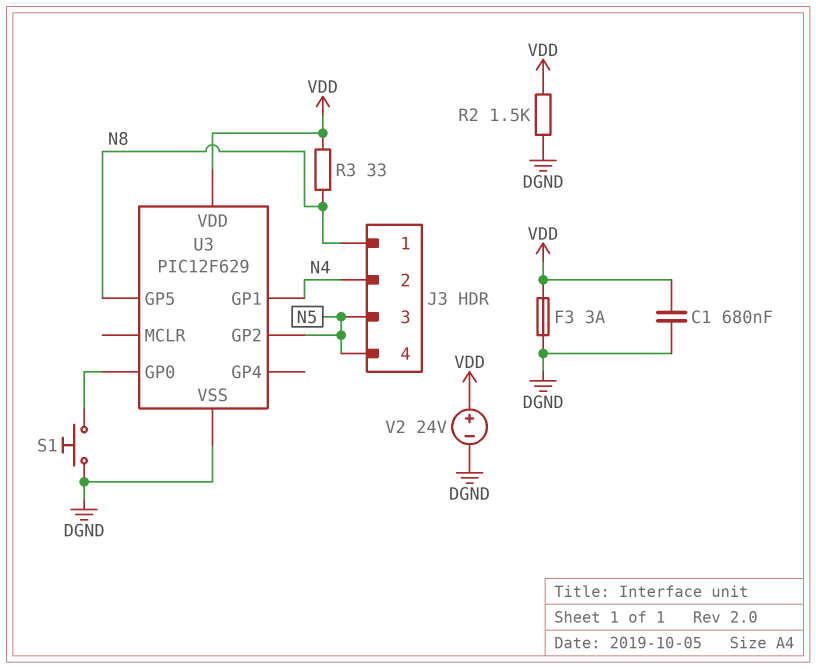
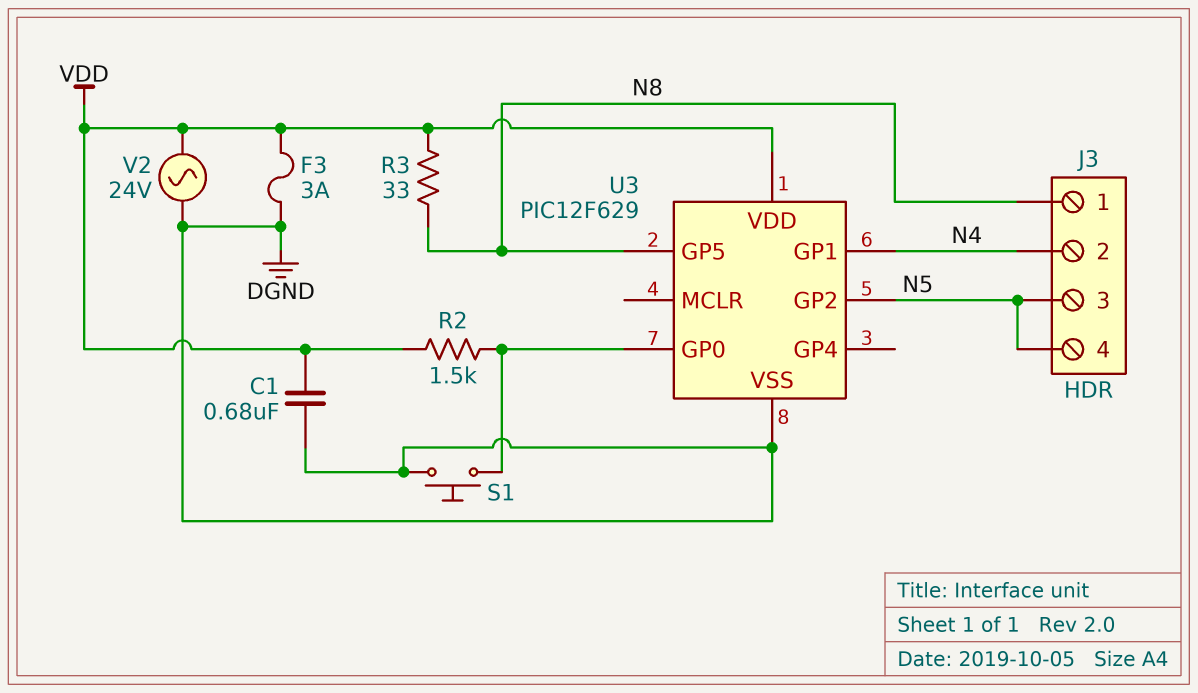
R2: 1.5k (DGND, VDD) -> 1.5k (U3/GP0, VDD)
V2: 24V (plus VDD, minus DGND) -> AC 24V (DGND, VDD)

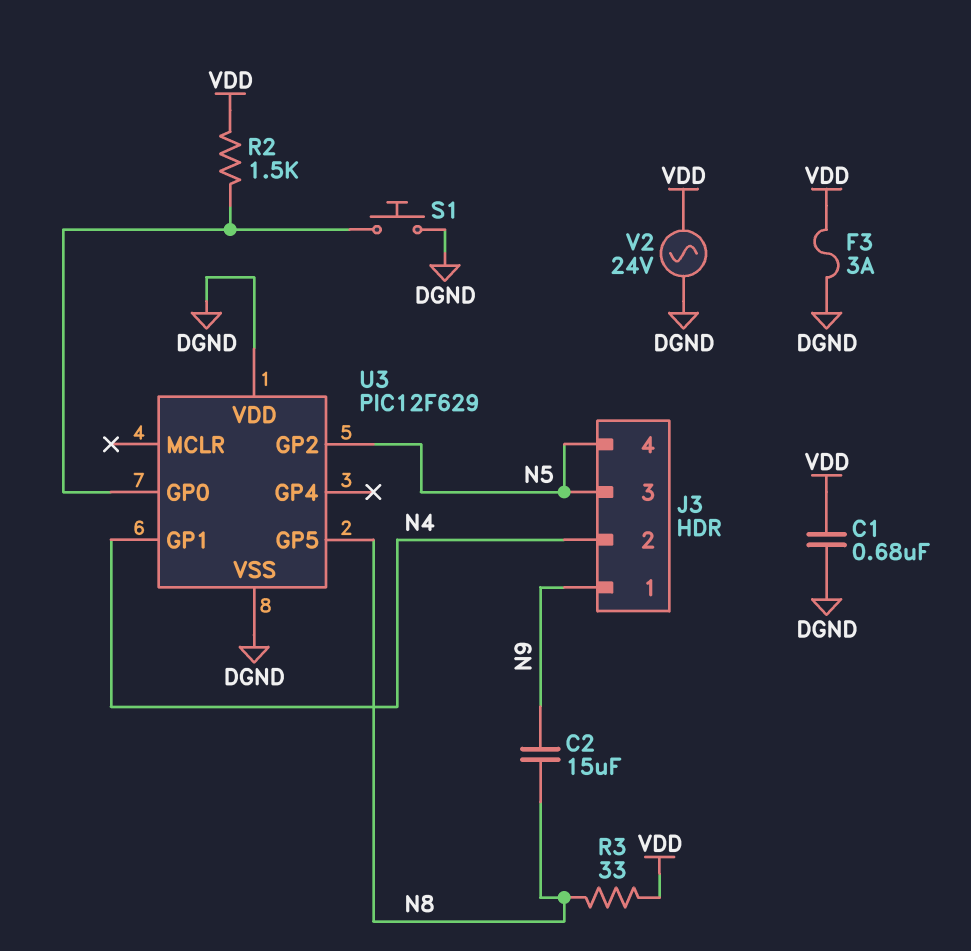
C2: none -> 15uF (N8, N9)
J3 pin 1: N8 -> N9
U3 pin VDD: VDD -> DGND

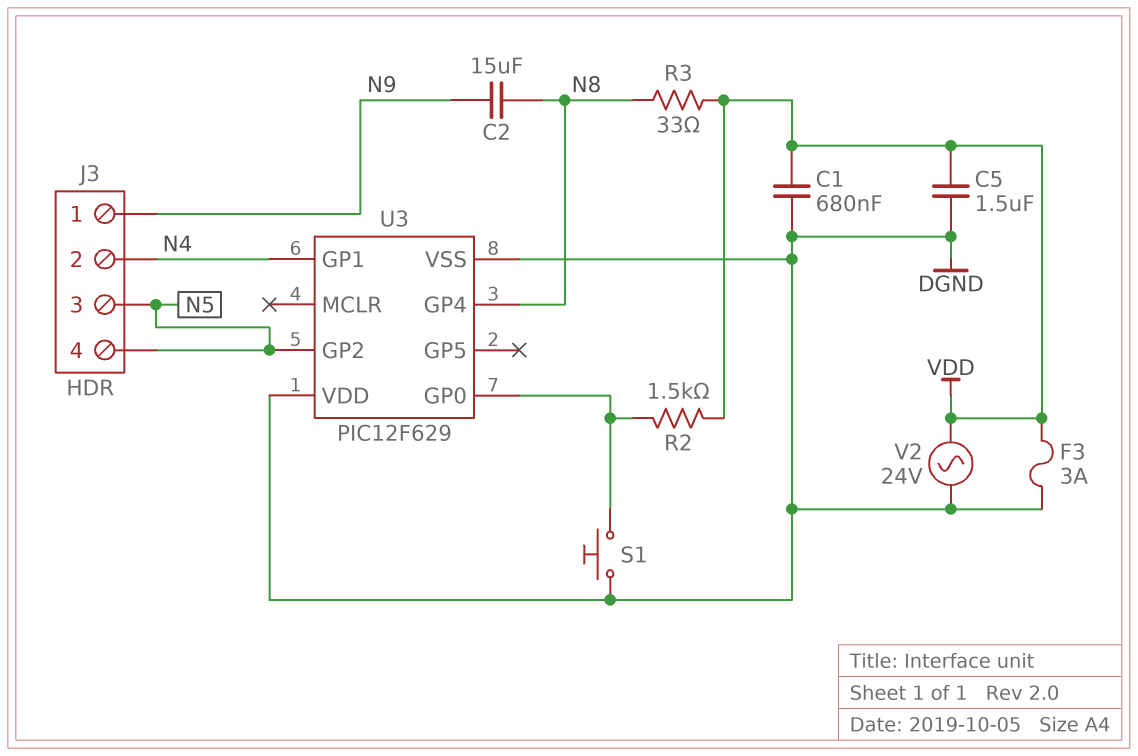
C5: none -> 1.5uF (DGND, VDD)
U3 pin GP4: none -> N8
U3 pin GP5: N8 -> none

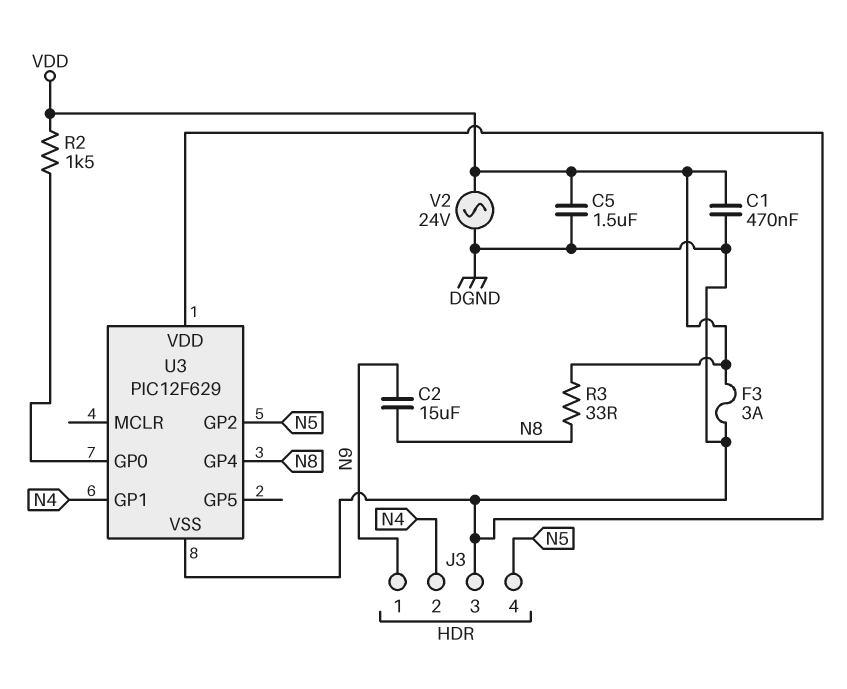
C1: 680nF (DGND, VDD) -> 470nF (DGND, VDD)
J3 pin 3: N5 -> DGND
S1: button (DGND, U3/GP0) -> none

